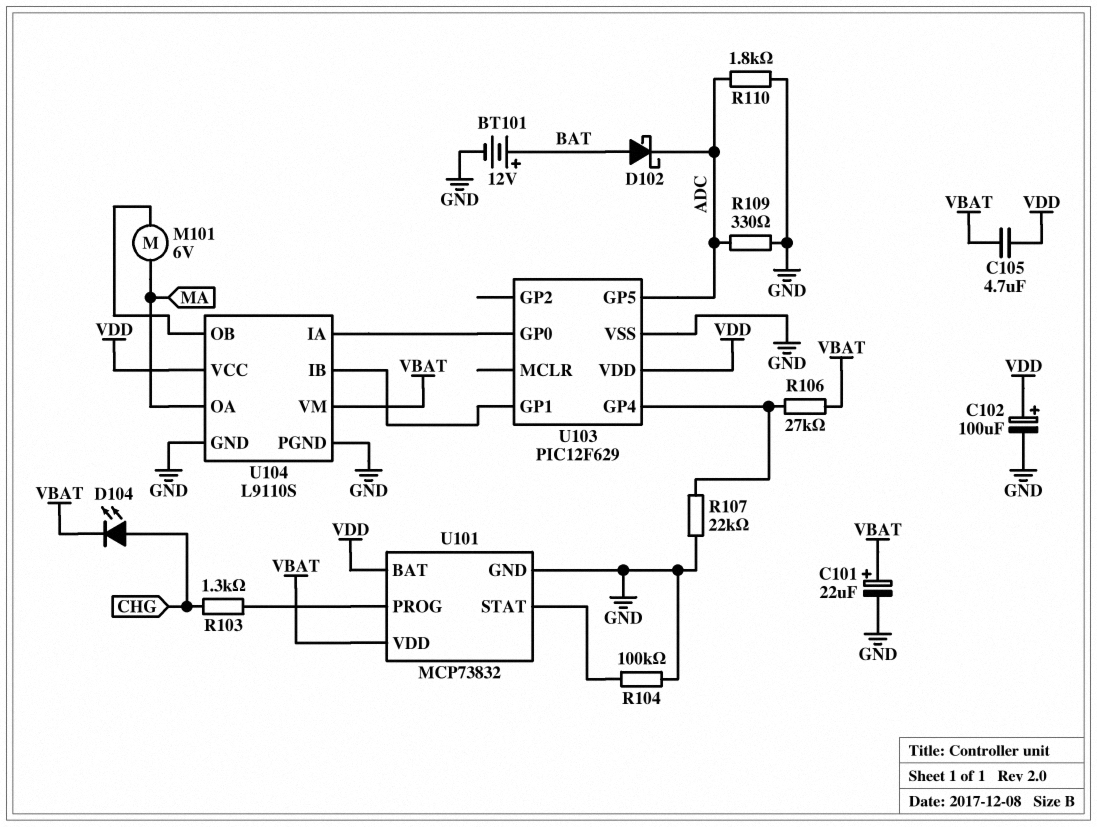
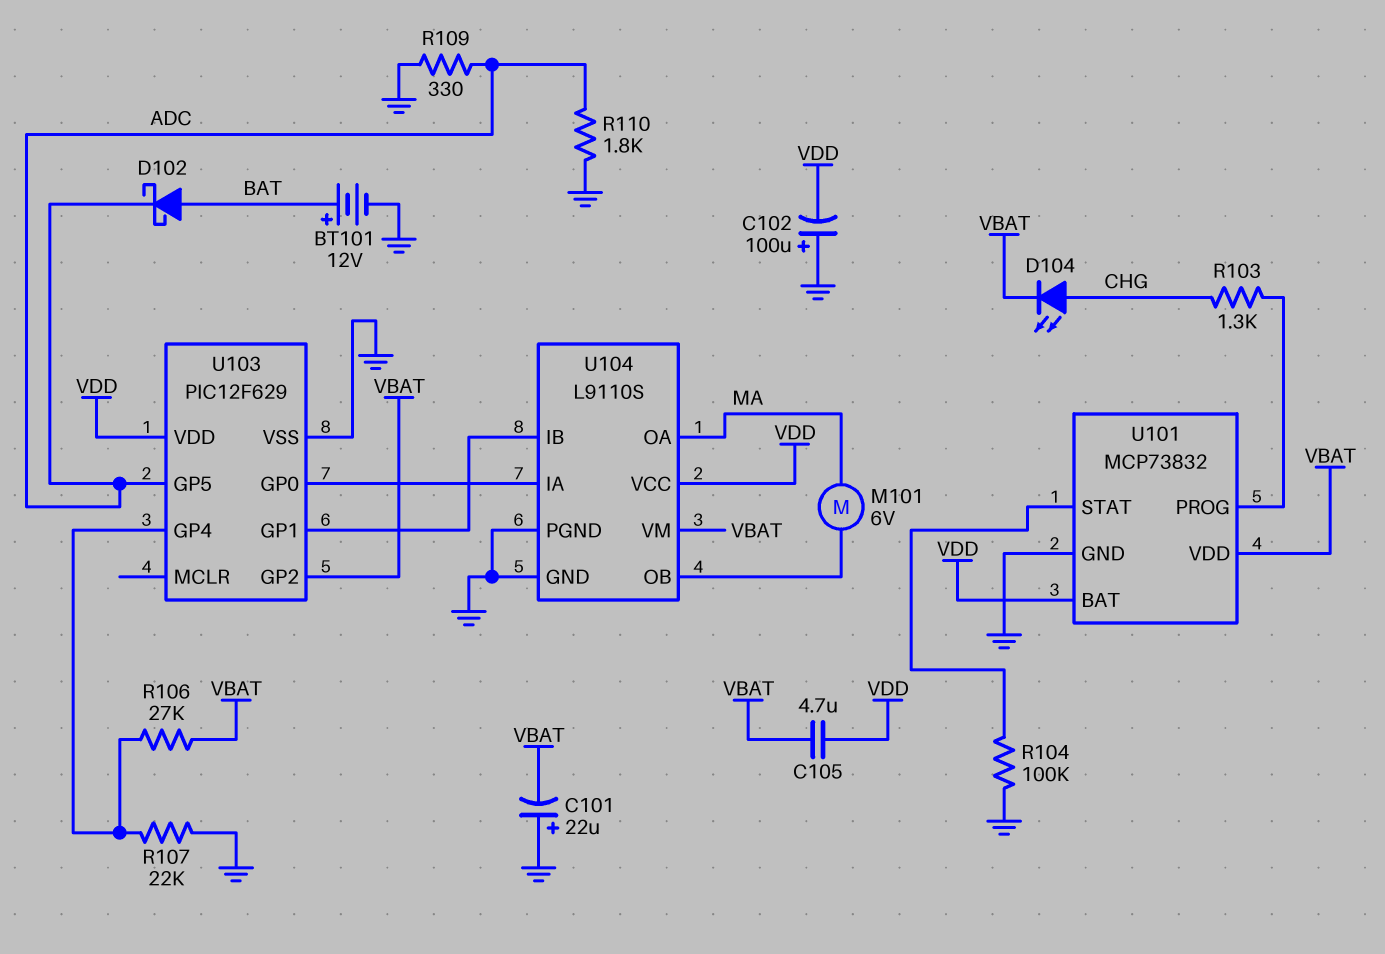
C101: 22uF (plus VBAT, minus GND) -> 22uF (plus GND, minus VBAT)
C102: 100uF (plus VDD, minus GND) -> 100uF (plus GND, minus VDD)
U103 pin GP2: none -> VBAT

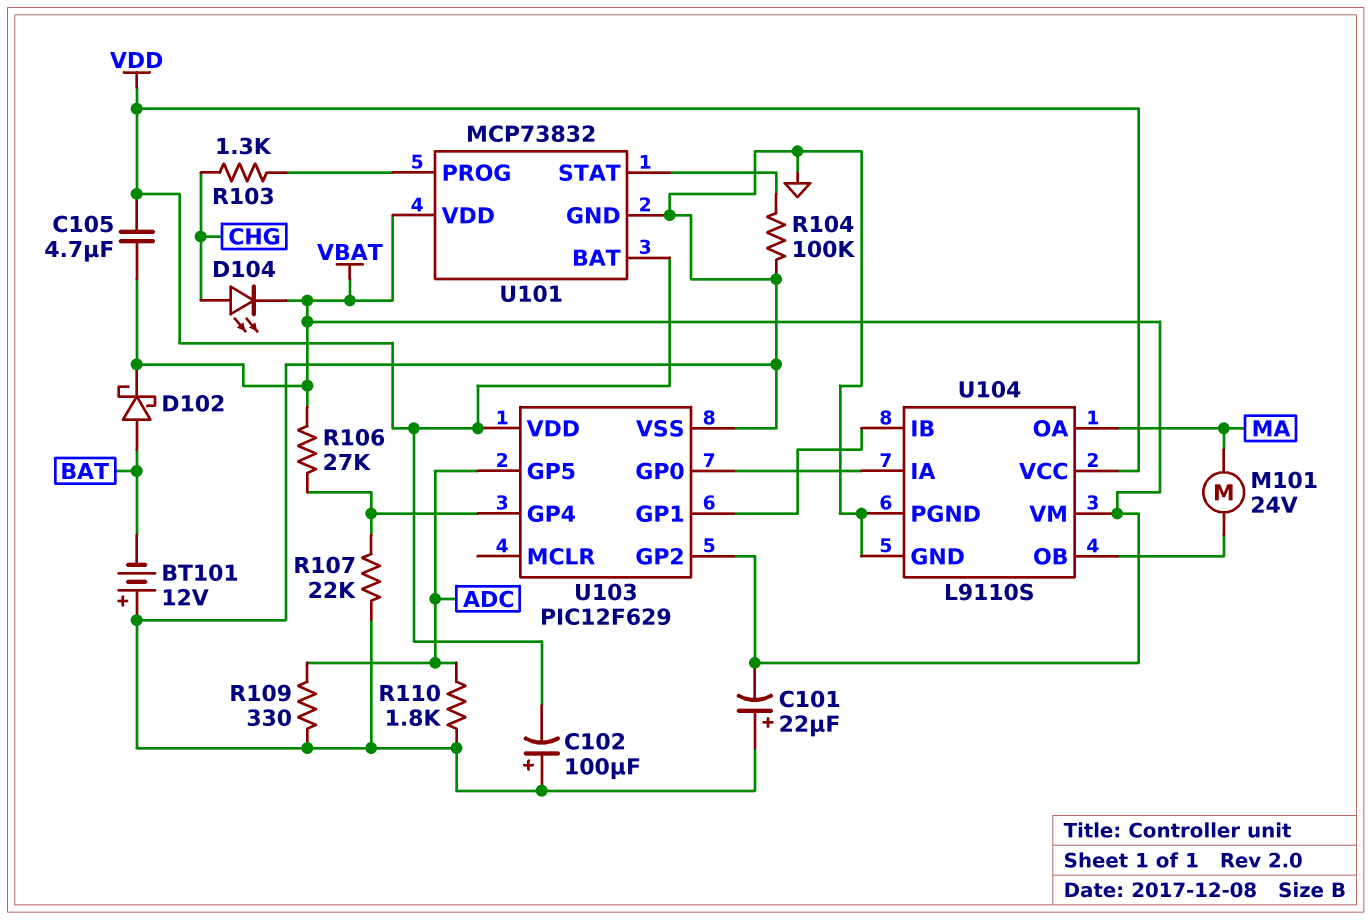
BT101: 12V (plus BAT, minus GND) -> 12V (plus GND, minus BAT)
D102: schottky (A BAT, K ADC) -> schottky (A BAT, K VBAT)
M101: motor 6V (MA, U104/OB) -> motor 24V (MA, U104/OB)

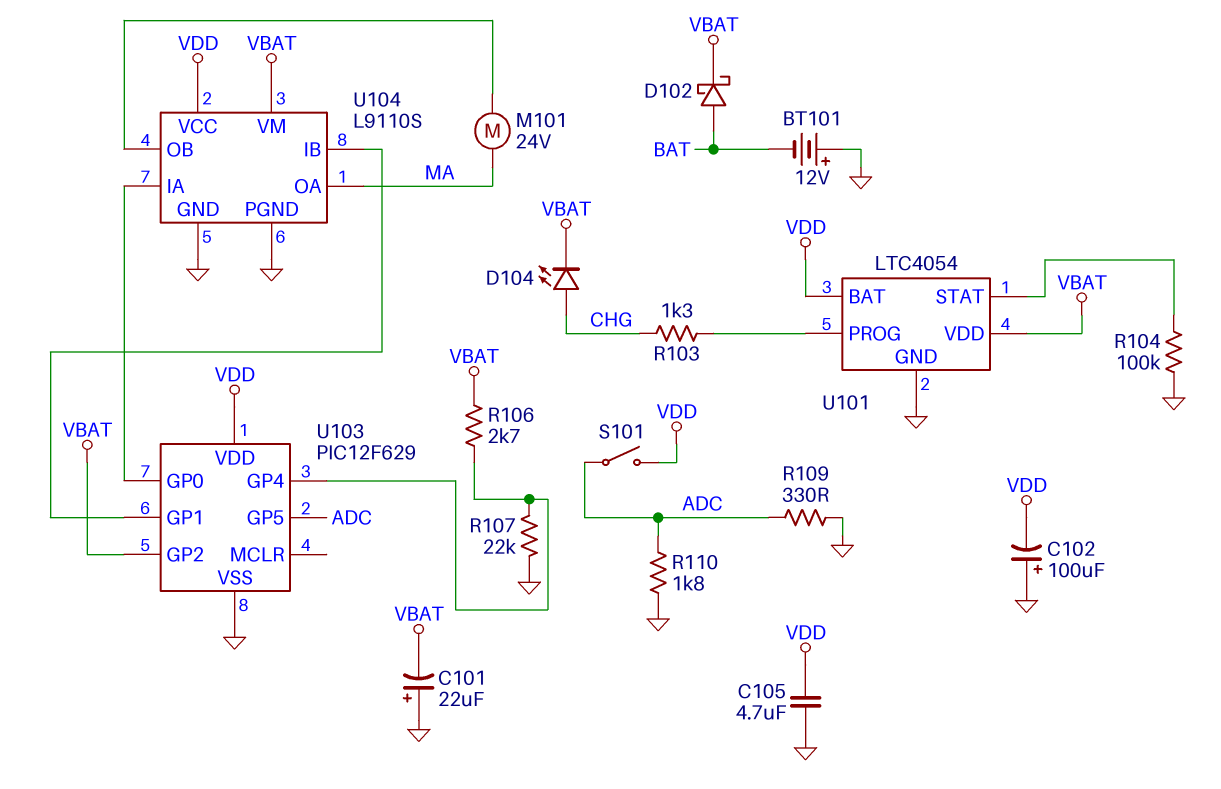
C105: 4.7uF (VBAT, VDD) -> 4.7uF (GND, VDD)
R106: 27k (U103/GP4, VBAT) -> 2.7k (U103/GP4, VBAT)
S101: none -> switch (ADC, VDD)
U101: MCP73832 -> LTC4054

